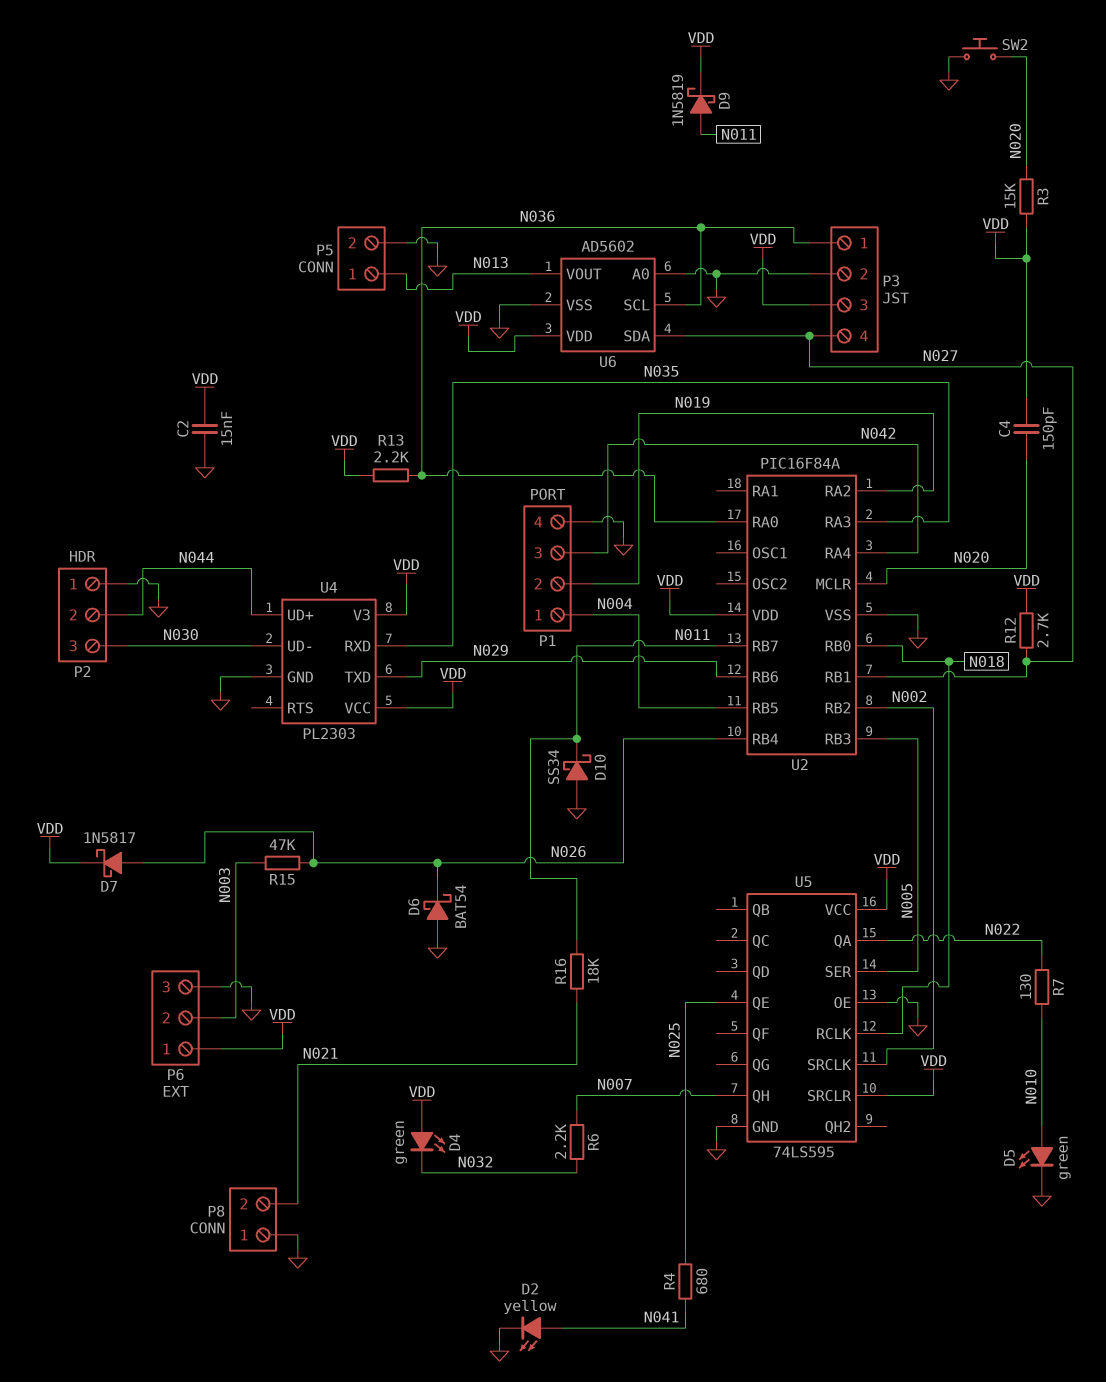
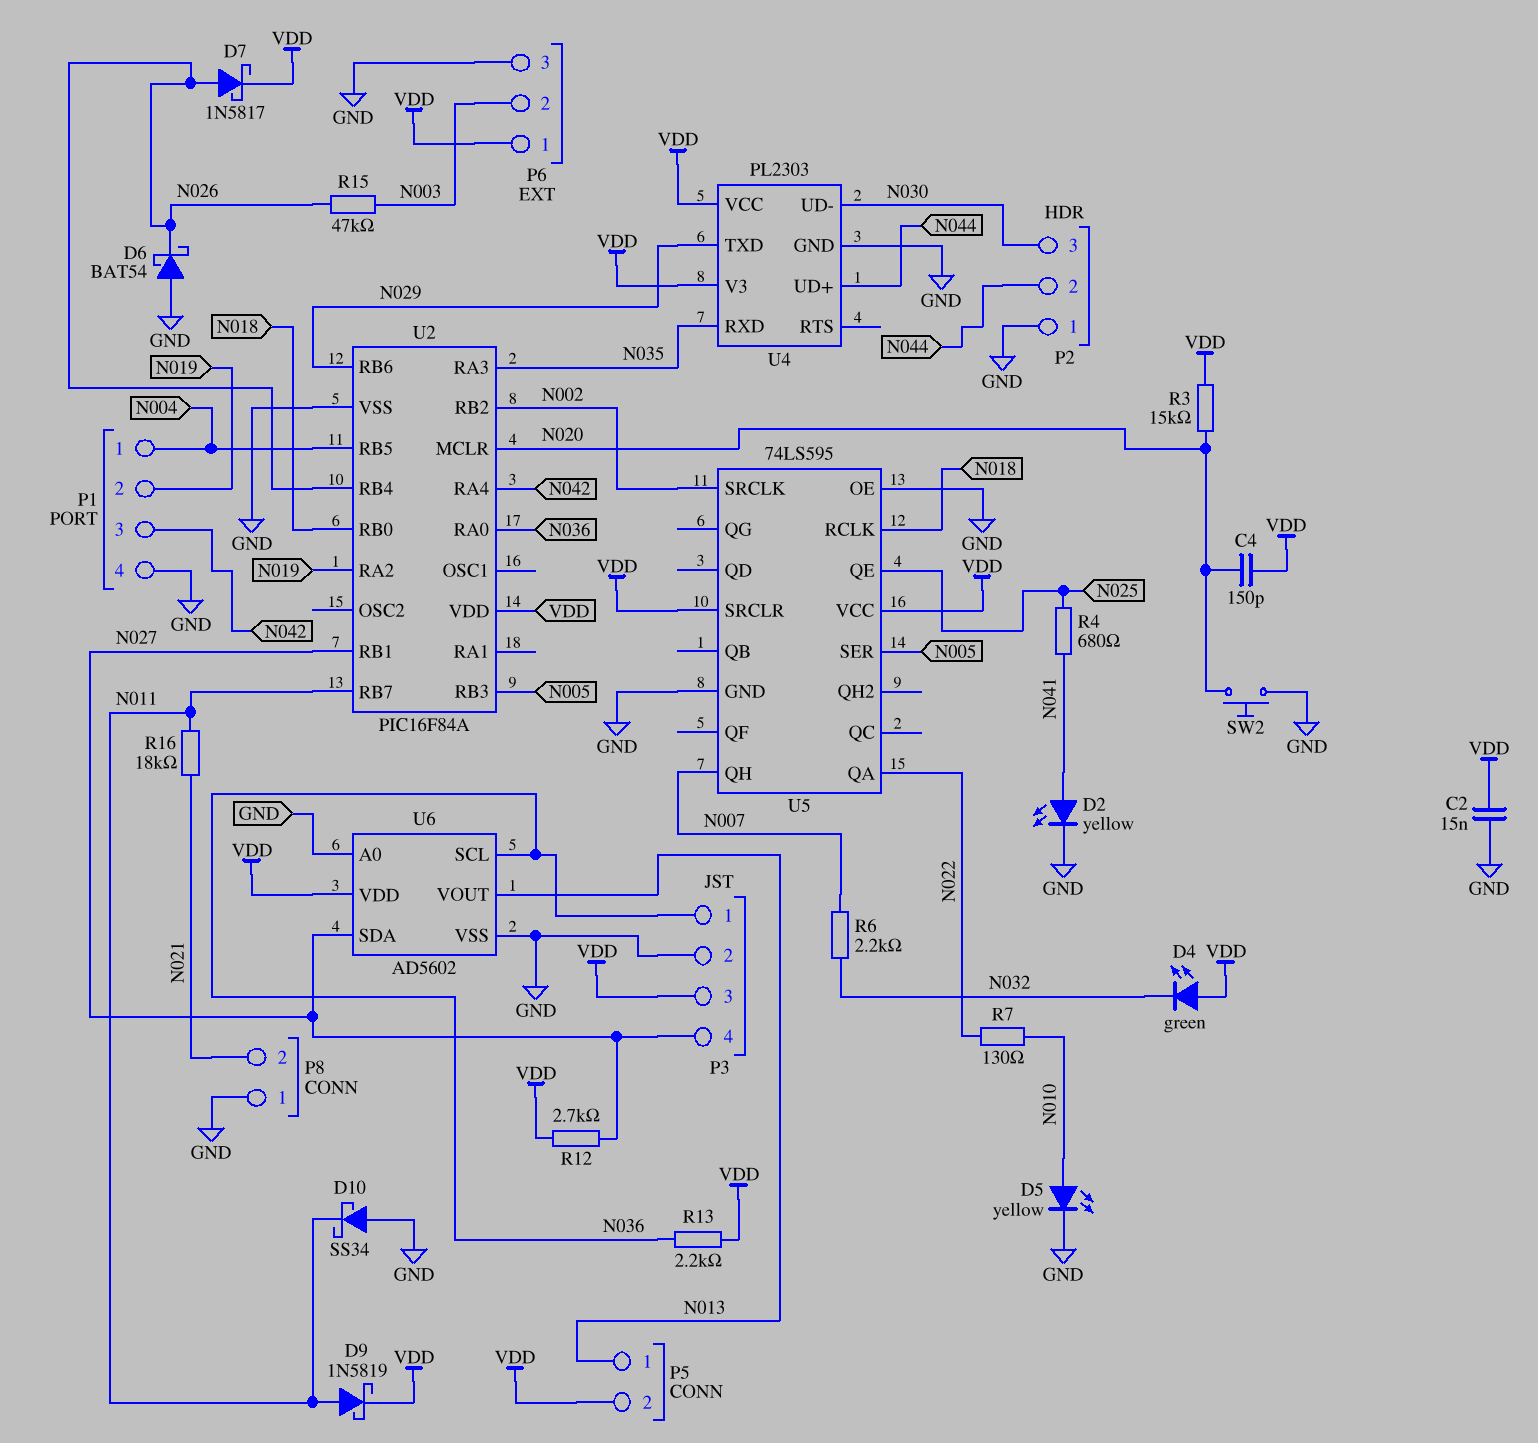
D5: LED green (A N010, K GND) -> LED yellow (A N010, K GND)
P5 pin 2: GND -> VDD

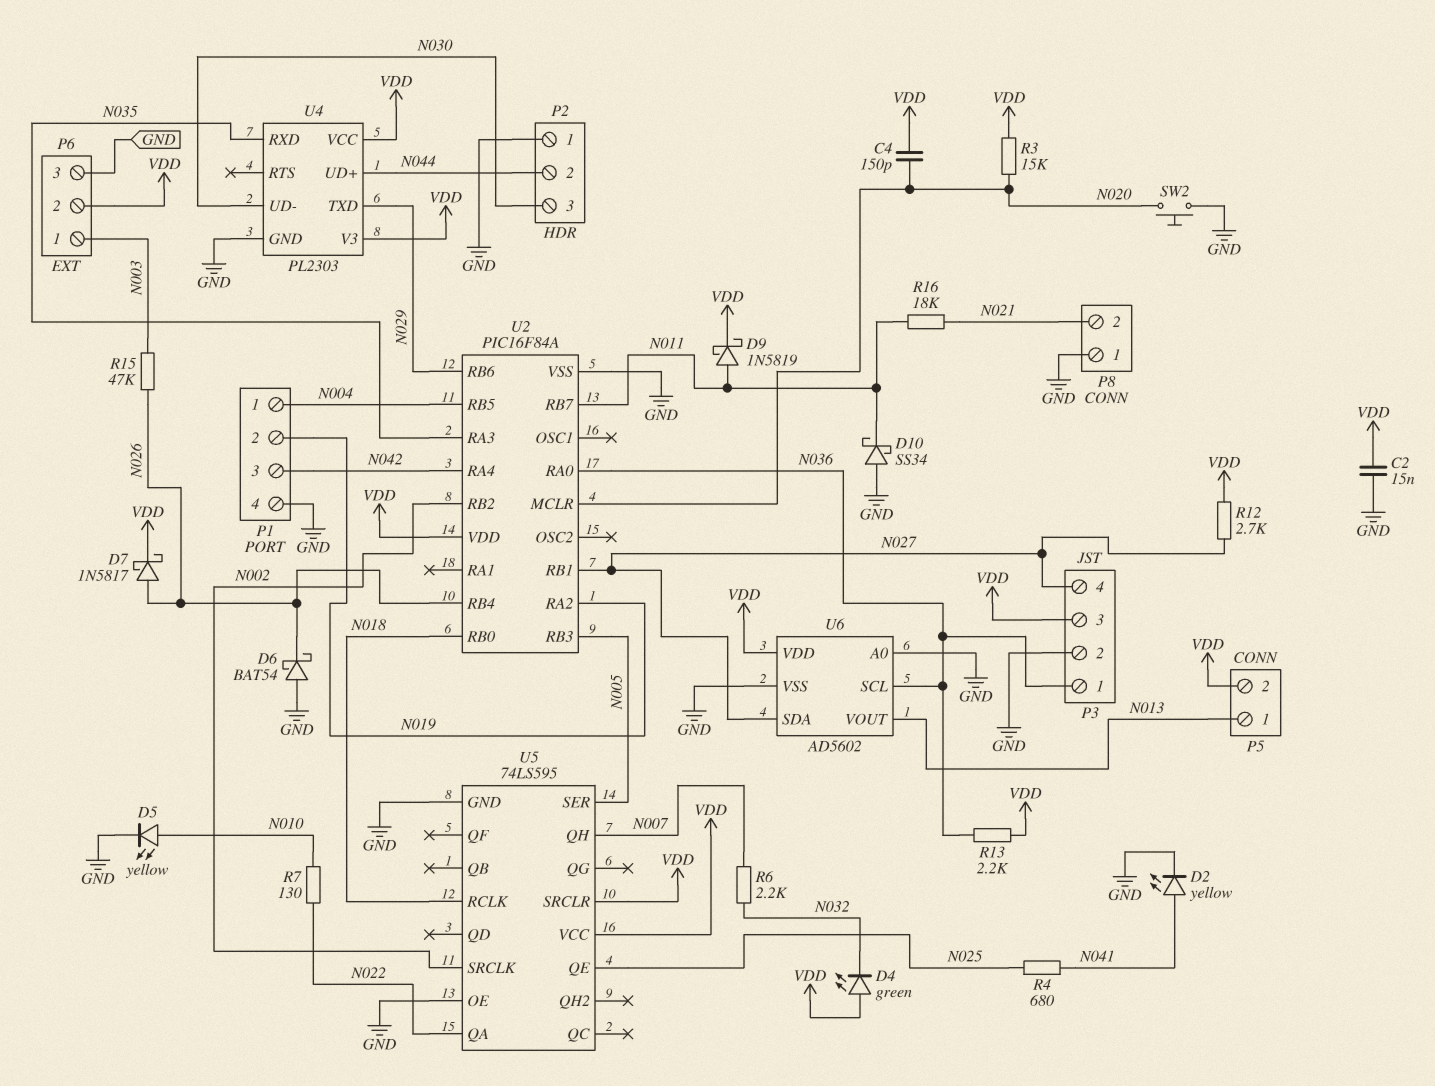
P6 pin 1: VDD -> N003
P6 pin 2: N003 -> VDD

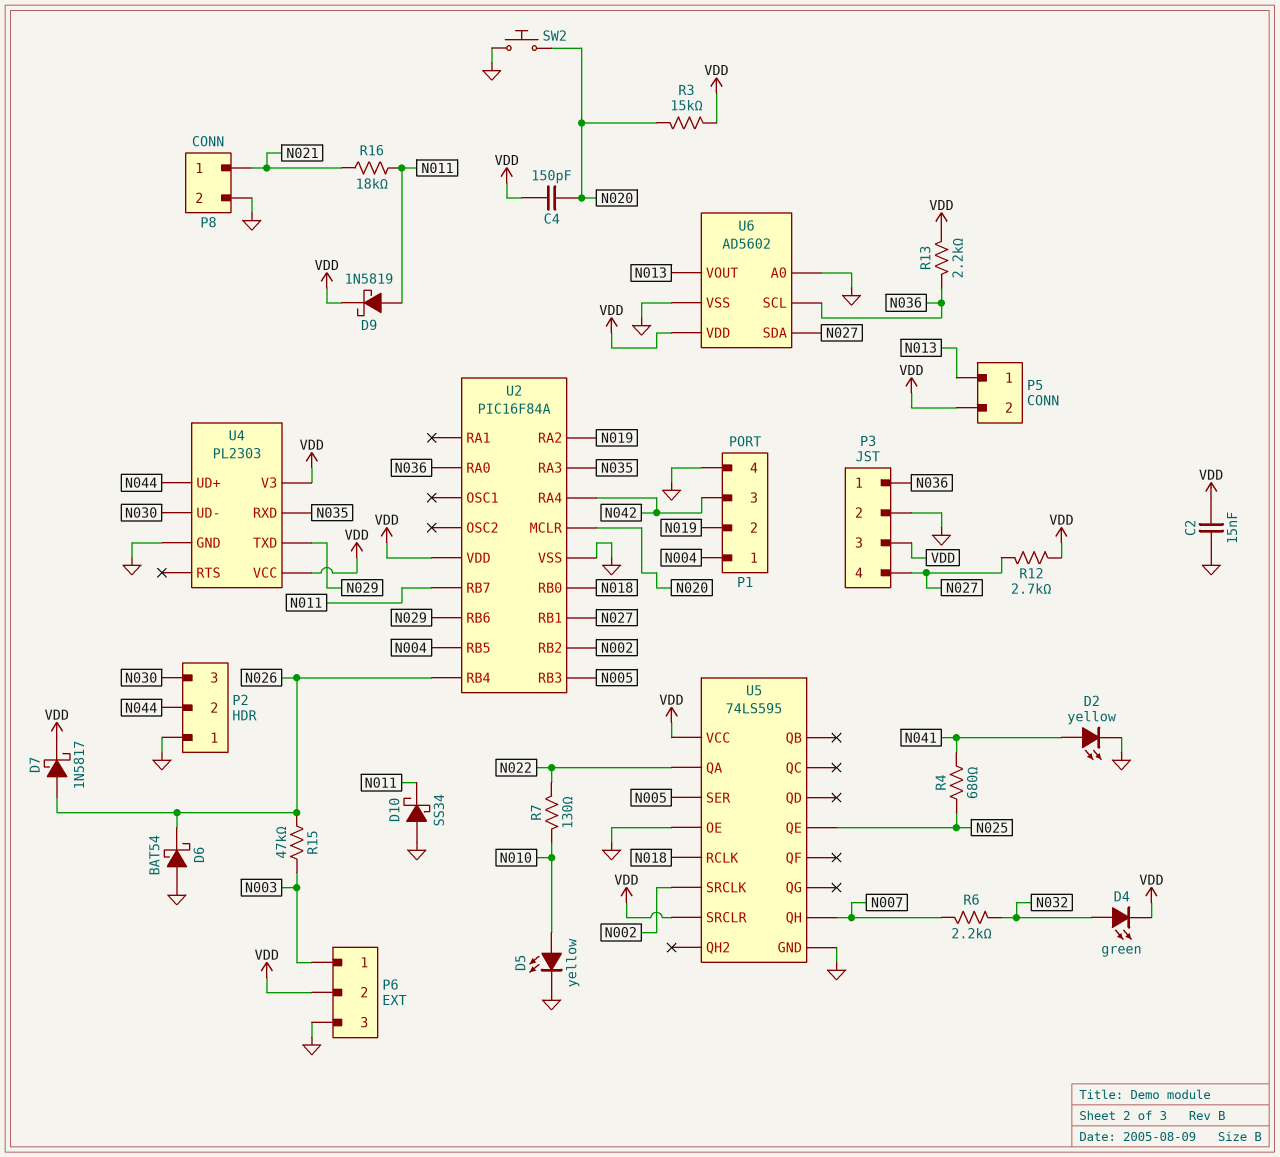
D4: LED green (A VDD, K N032) -> LED green (A N032, K VDD)
P8 pin 1: GND -> N021
P8 pin 2: N021 -> GND

